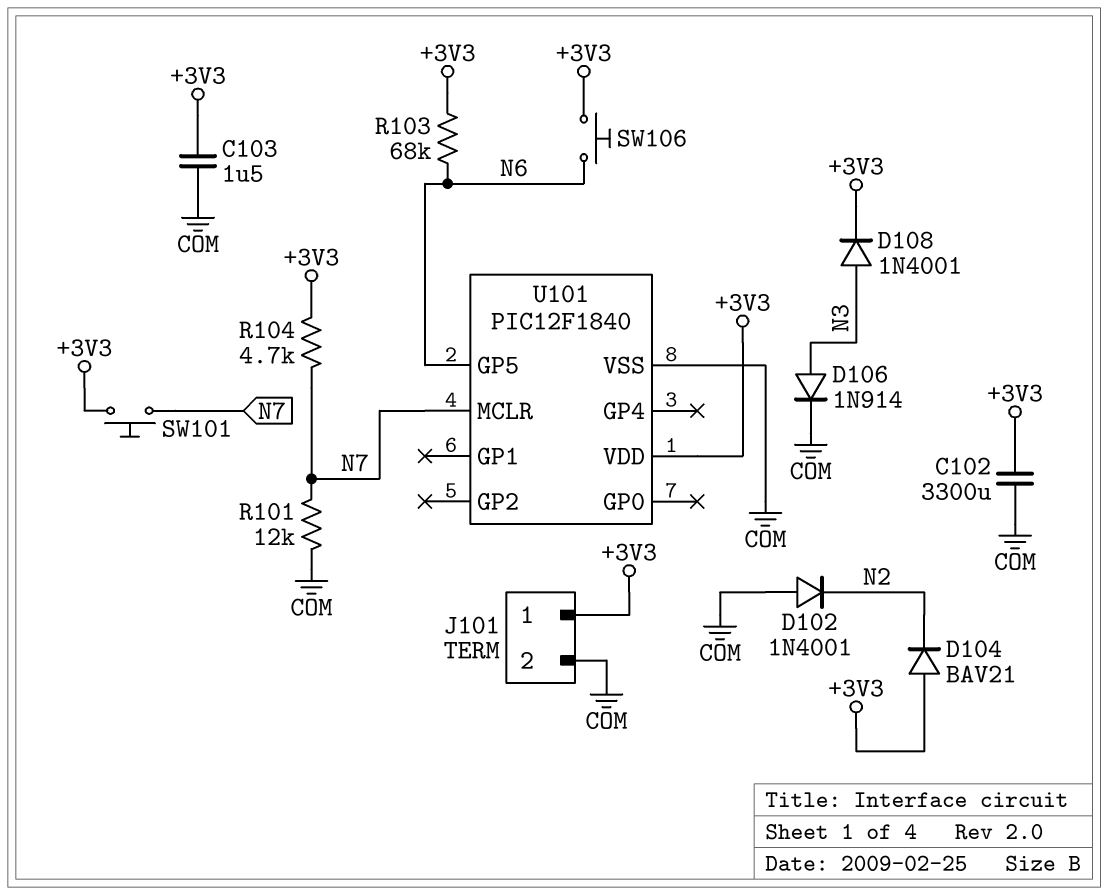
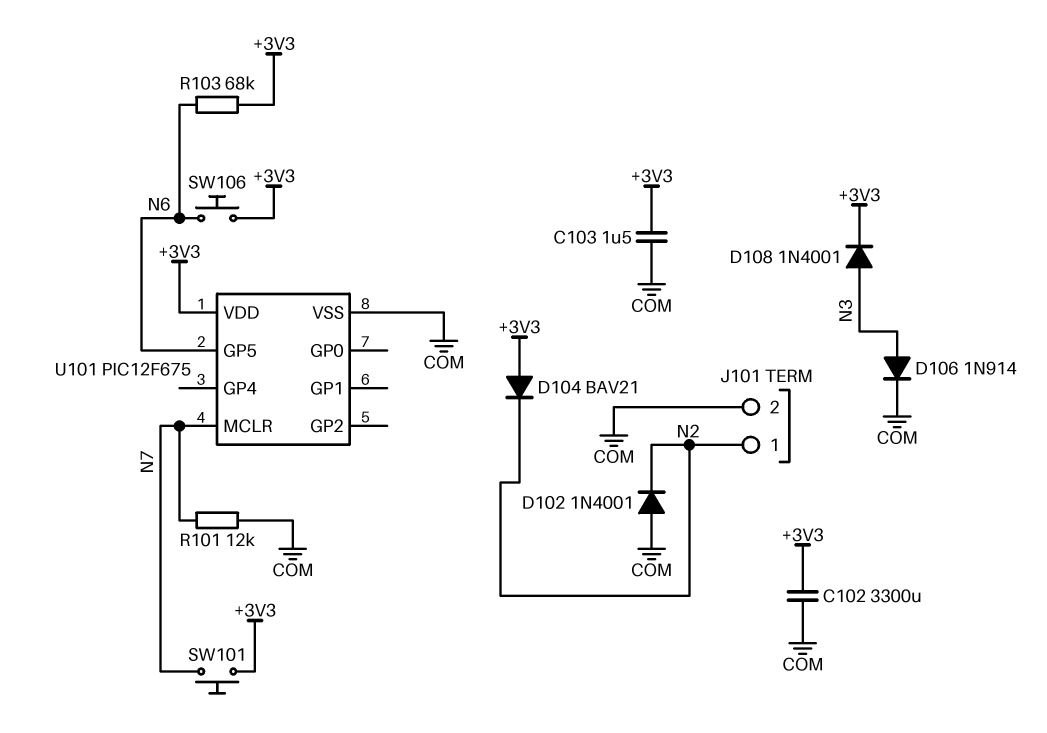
J101 pin 1: +3V3 -> N2
R104: 4.7k (+3V3, N7) -> none
U101: PIC12F1840 -> PIC12F675

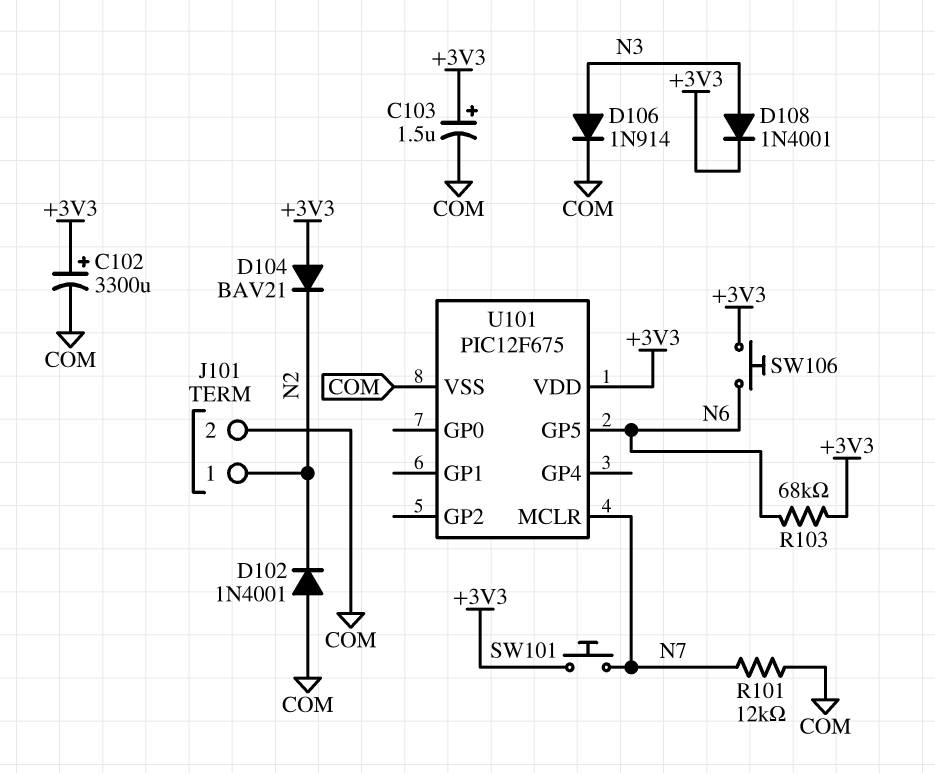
C102: 3300uF (+3V3, COM) -> 3300uF (plus +3V3, minus COM)
C103: 1.5uF (+3V3, COM) -> 1.5uF (plus +3V3, minus COM)

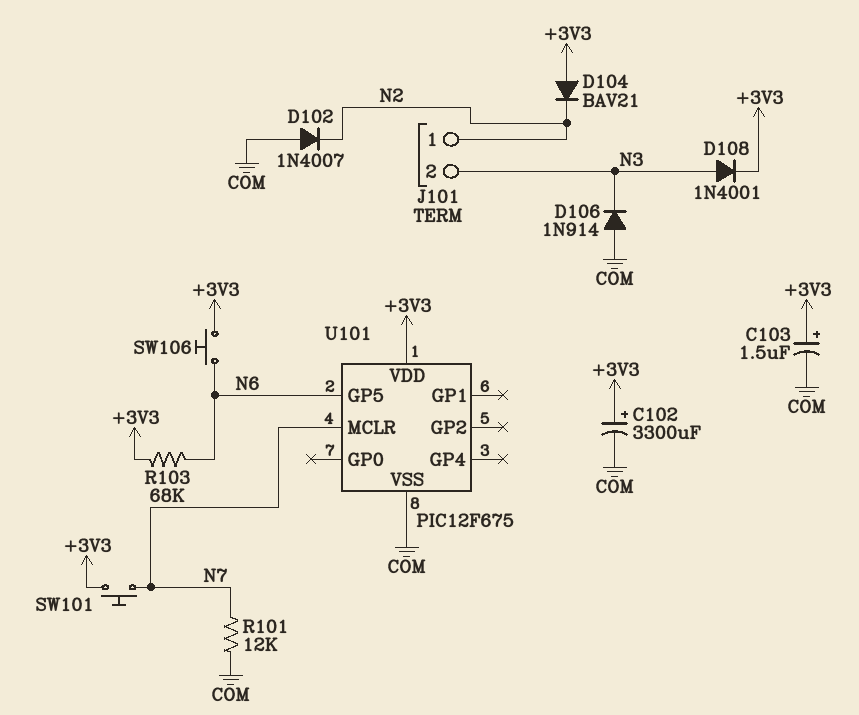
D102: diode 1N4001 (A COM, K N2) -> diode 1N4007 (A COM, K N2)
D106: diode 1N914 (A N3, K COM) -> diode 1N914 (A COM, K N3)
J101 pin 2: COM -> N3

